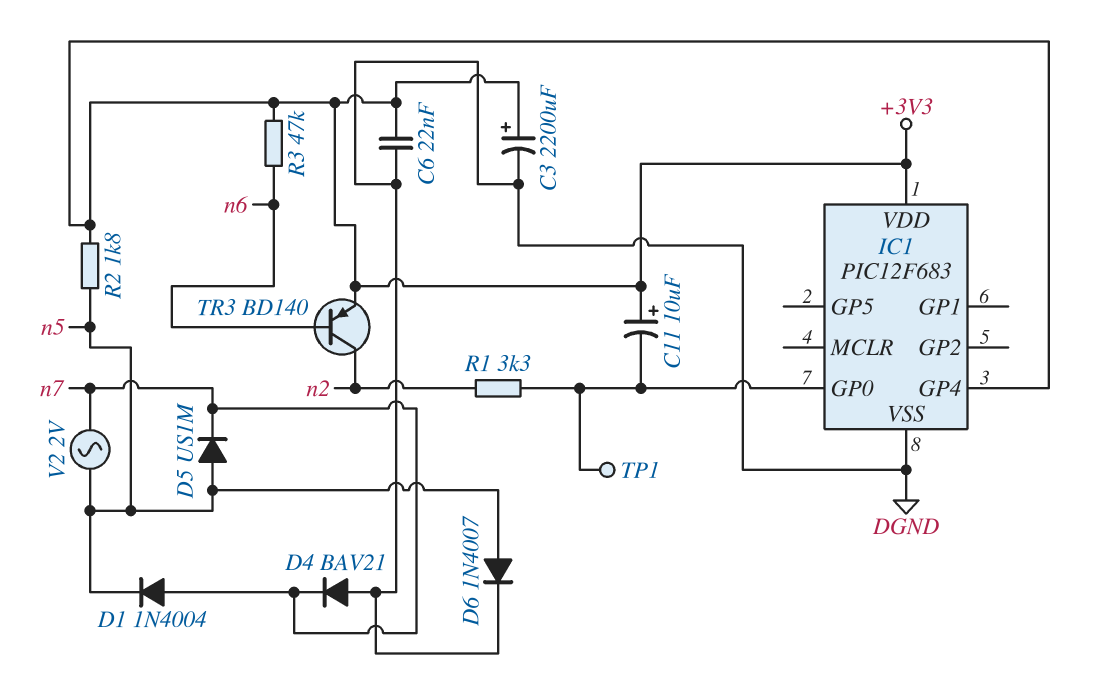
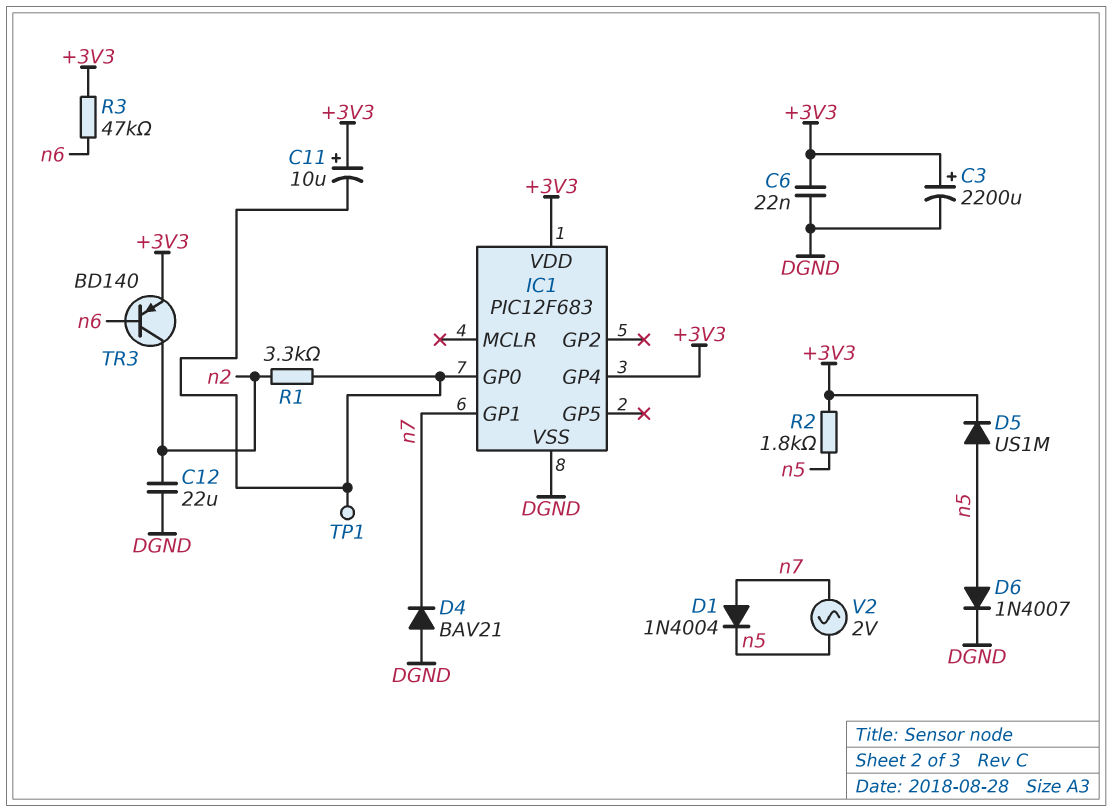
C12: none -> 22uF (DGND, n2)
D5: diode US1M (A n5, K n7) -> diode US1M (A n5, K +3V3)
IC1 pin GP1: none -> n7

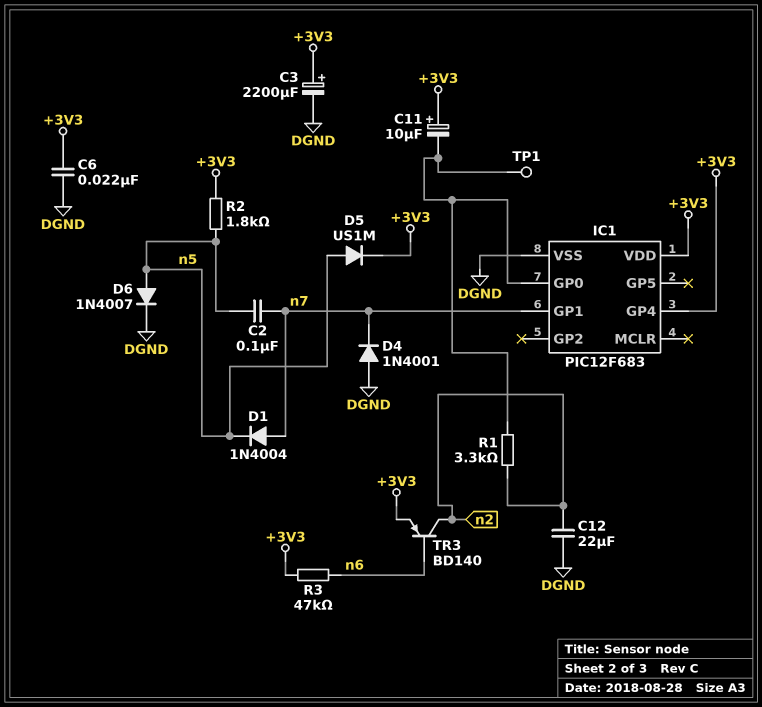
C2: none -> 100nF (n5, n7)
D4: diode BAV21 (A DGND, K n7) -> diode 1N4001 (A DGND, K n7)
V2: AC 2V (n5, n7) -> none

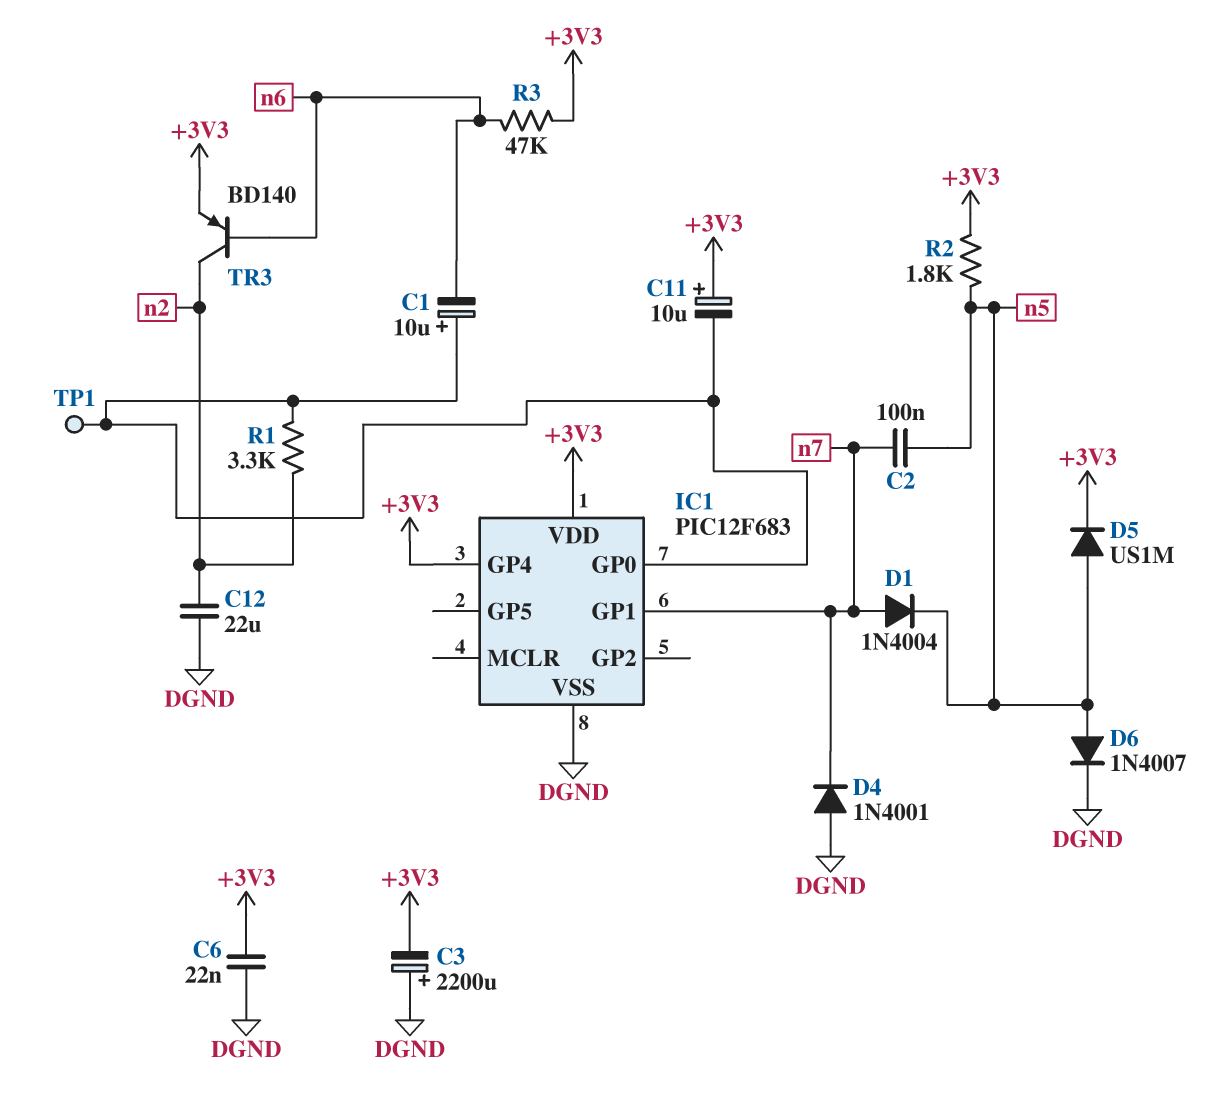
C1: none -> 10uF (plus IC1/GP0, minus n6)
C3: 2200uF (plus +3V3, minus DGND) -> 2200uF (plus DGND, minus +3V3)

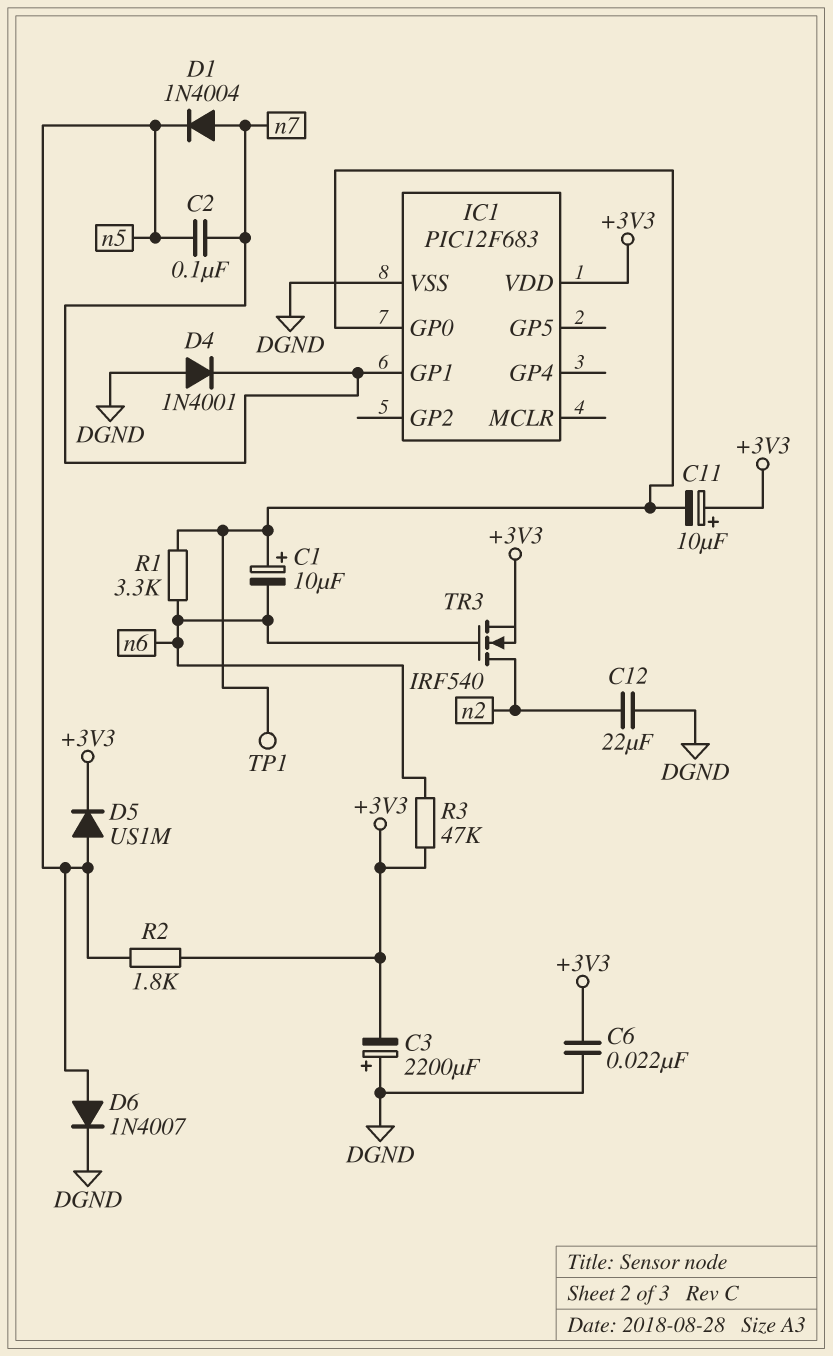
IC1 pin GP4: +3V3 -> none
R1: 3.3k (IC1/GP0, n2) -> 3.3k (IC1/GP0, n6)
TR3: PNP BD140 (B n6, C n2, E +3V3) -> NMOS IRF540 (G n6, D n2, S +3V3)

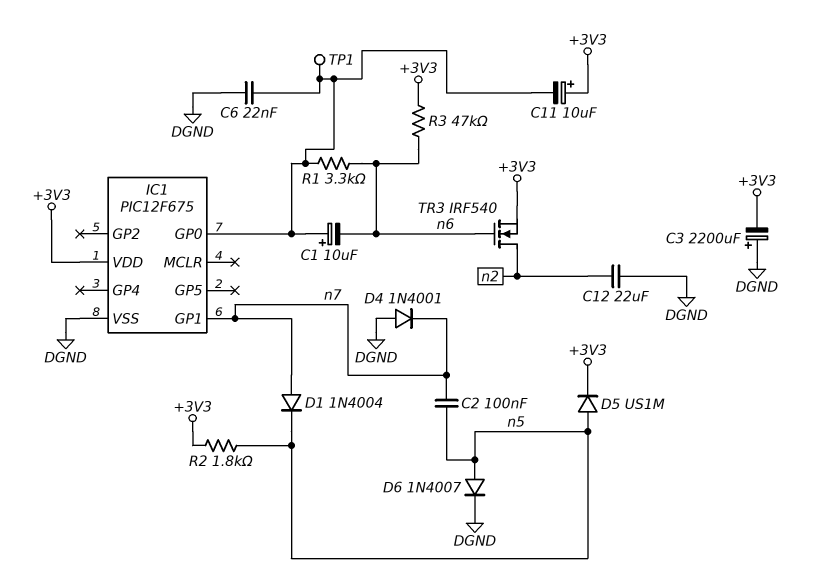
C6: 22nF (+3V3, DGND) -> 22nF (DGND, IC1/GP0)
IC1: PIC12F683 -> PIC12F675

